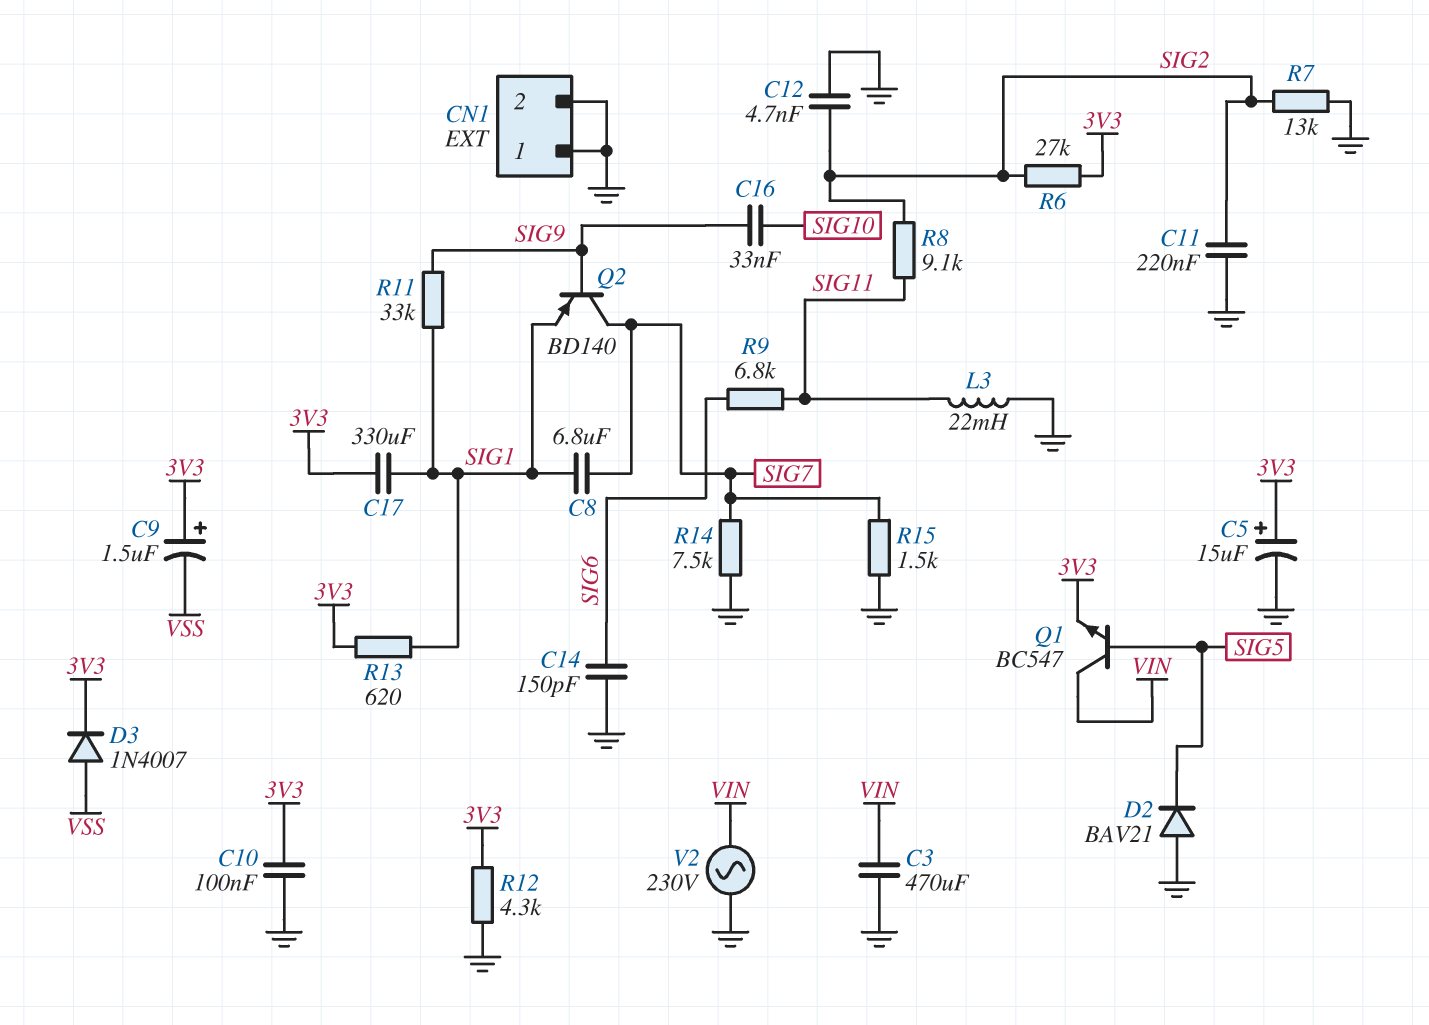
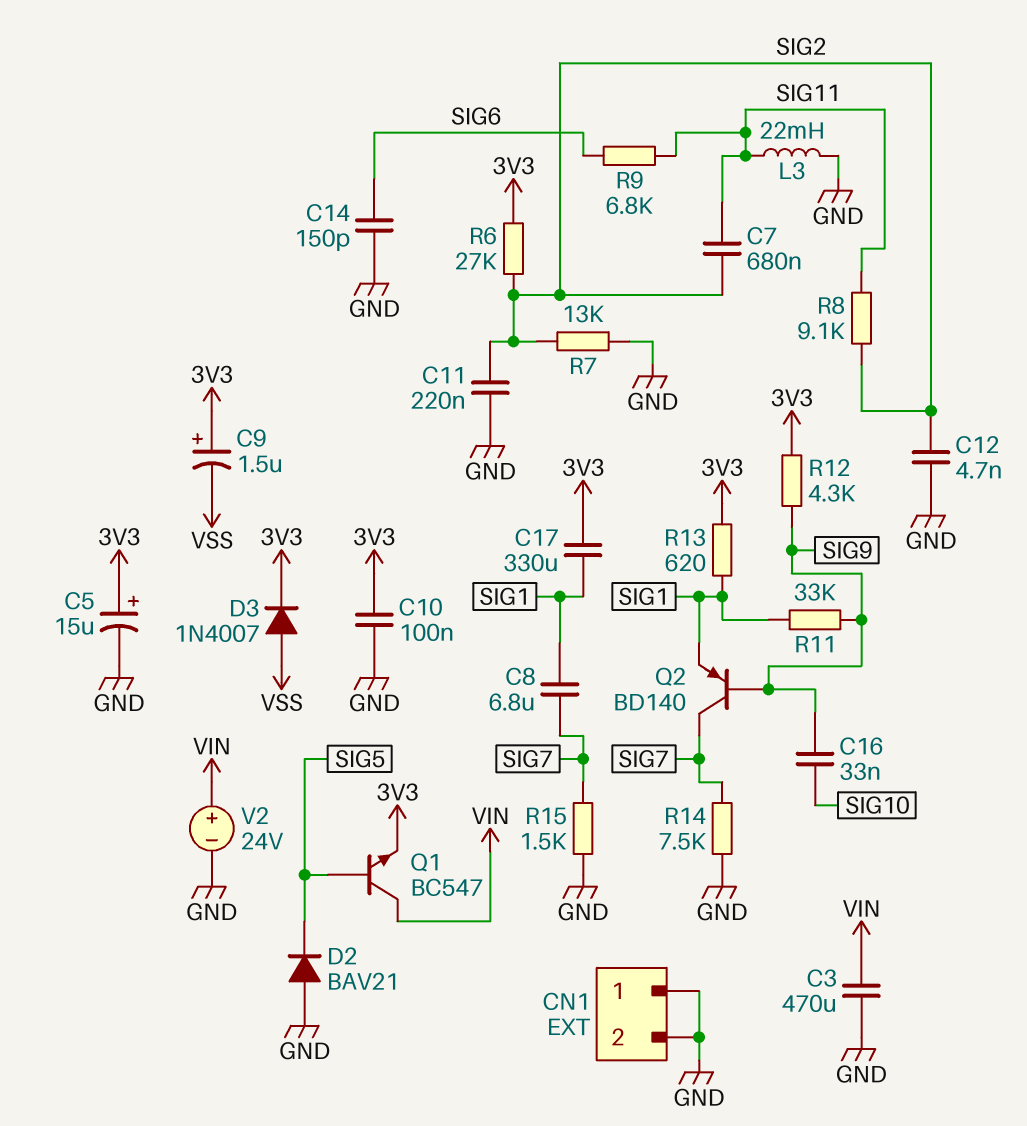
C7: none -> 680nF (SIG2, SIG11)
R12: 4.3k (3V3, GND) -> 4.3k (3V3, SIG9)
V2: AC 230V (GND, VIN) -> 24V (plus VIN, minus GND)

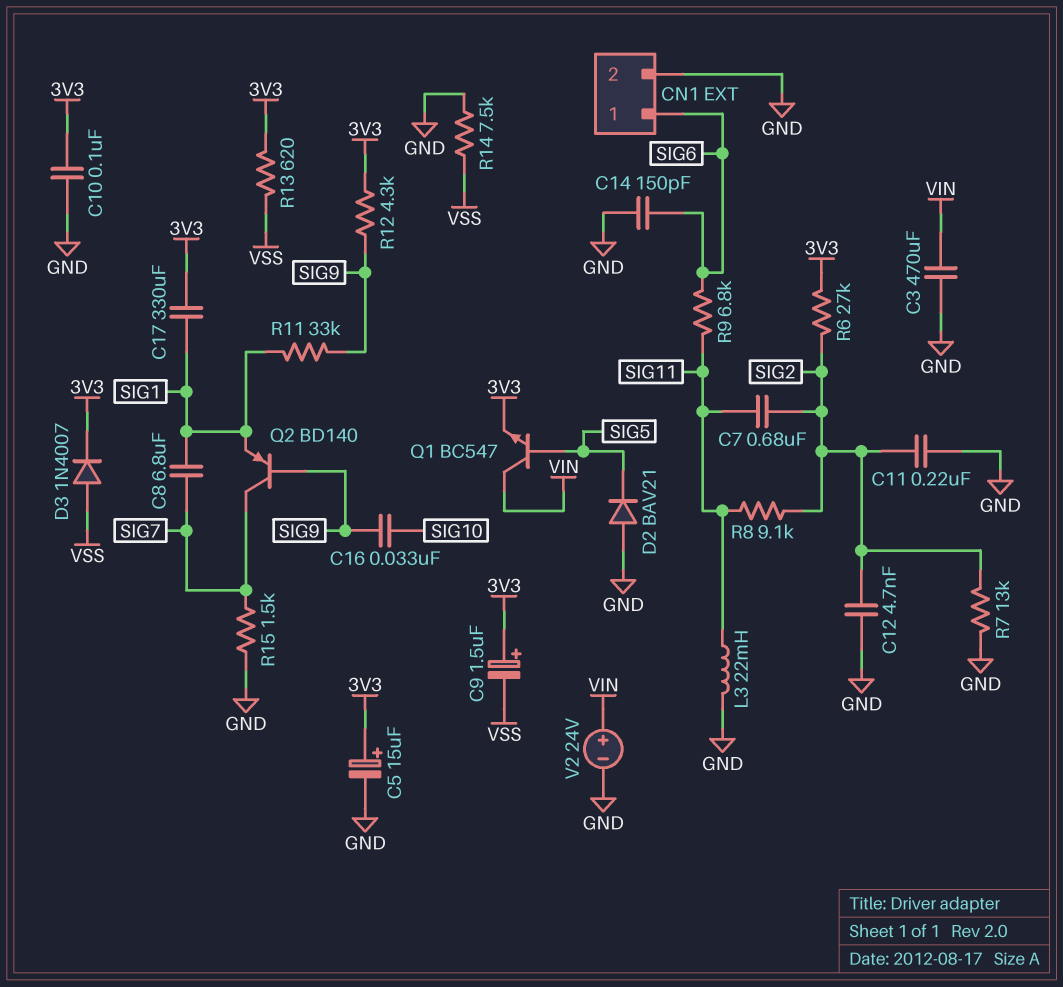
CN1 pin 1: GND -> SIG6
R13: 620 (3V3, SIG1) -> 620 (3V3, VSS)
R14: 7.5k (GND, SIG7) -> 7.5k (GND, VSS)

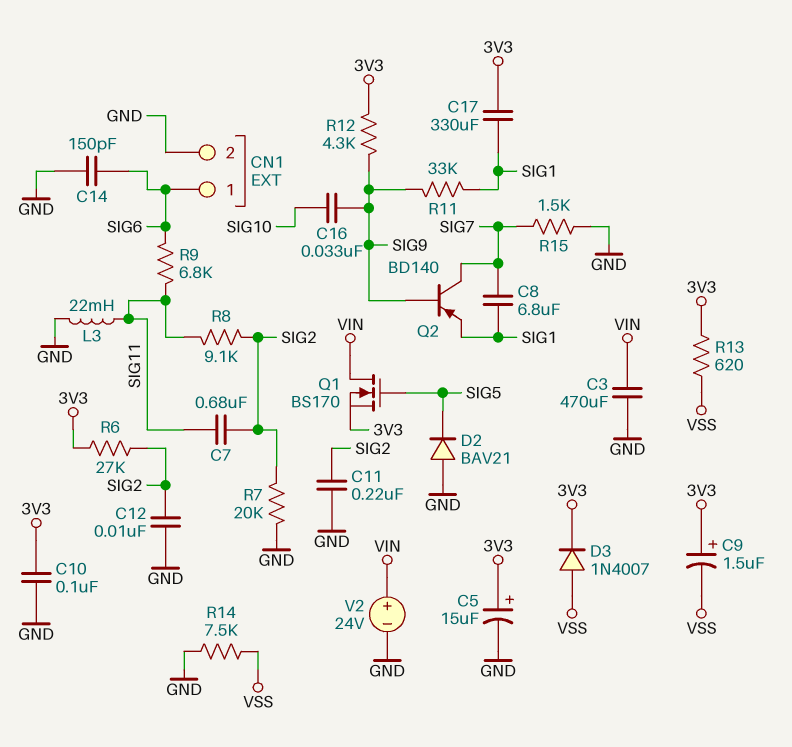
C12: 4.7nF (GND, SIG2) -> 10nF (GND, SIG2)
Q1: NPN BC547 (B SIG5, C VIN, E 3V3) -> NMOS BS170 (G SIG5, D VIN, S 3V3)
R7: 13k (GND, SIG2) -> 20k (GND, SIG2)

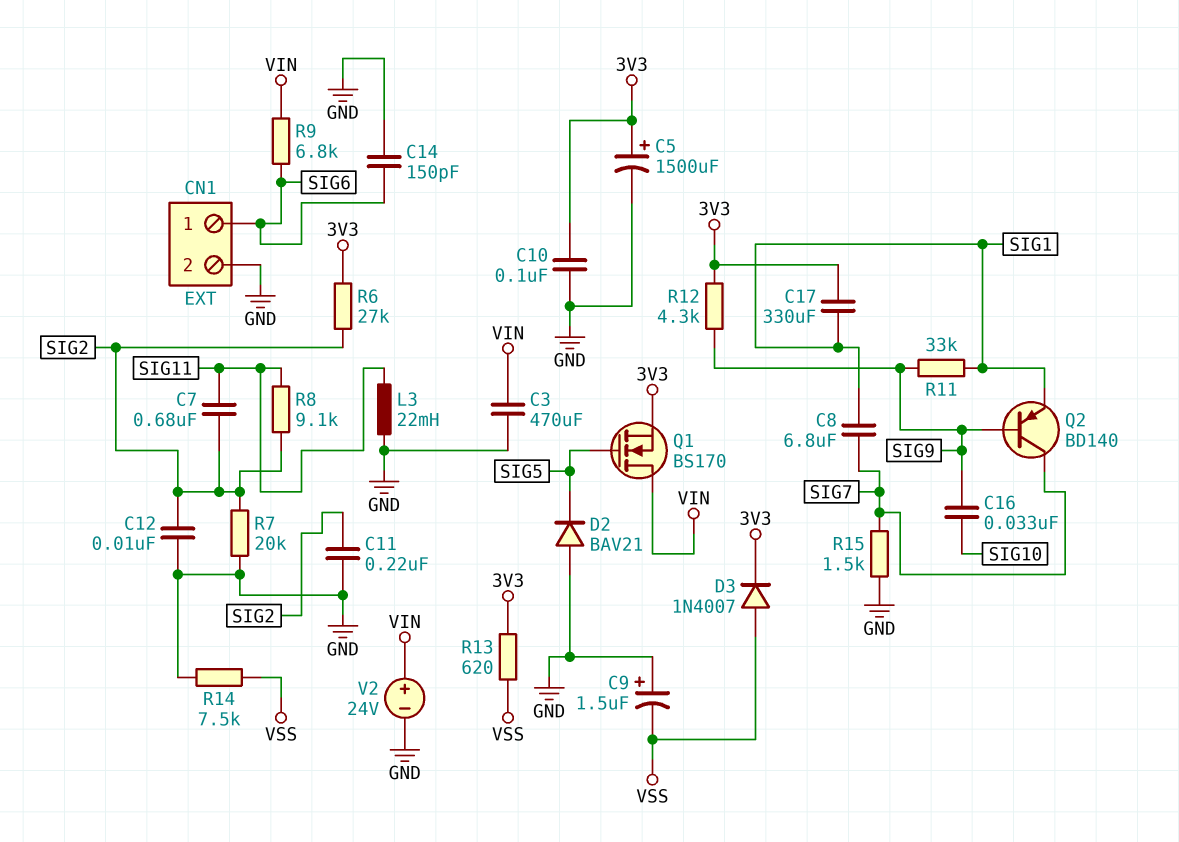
C5: 15uF (plus 3V3, minus GND) -> 1500uF (plus 3V3, minus GND)
C9: 1.5uF (plus 3V3, minus VSS) -> 1.5uF (plus GND, minus VSS)
R9: 6.8k (SIG6, SIG11) -> 6.8k (SIG6, VIN)

